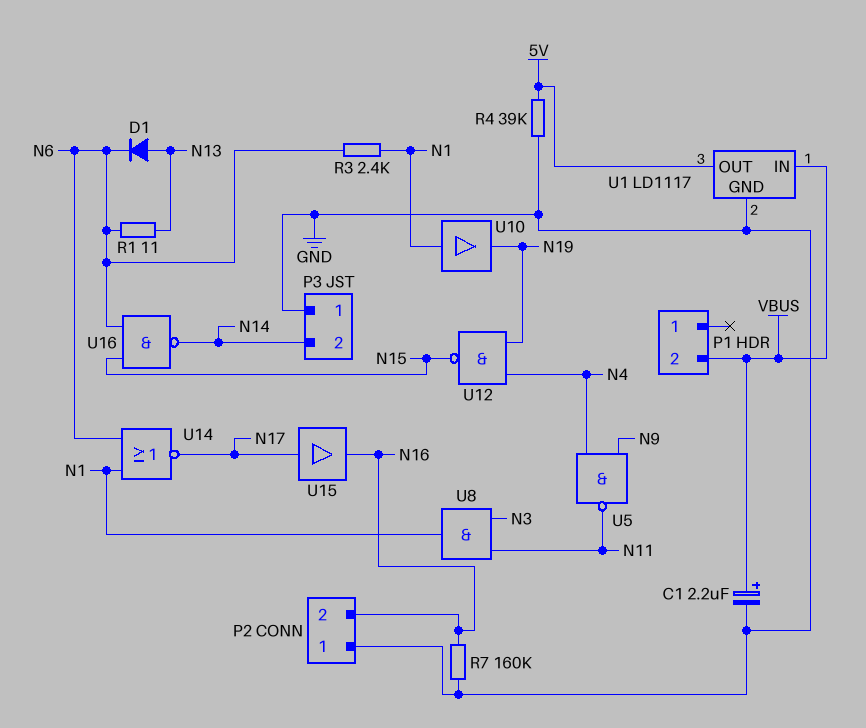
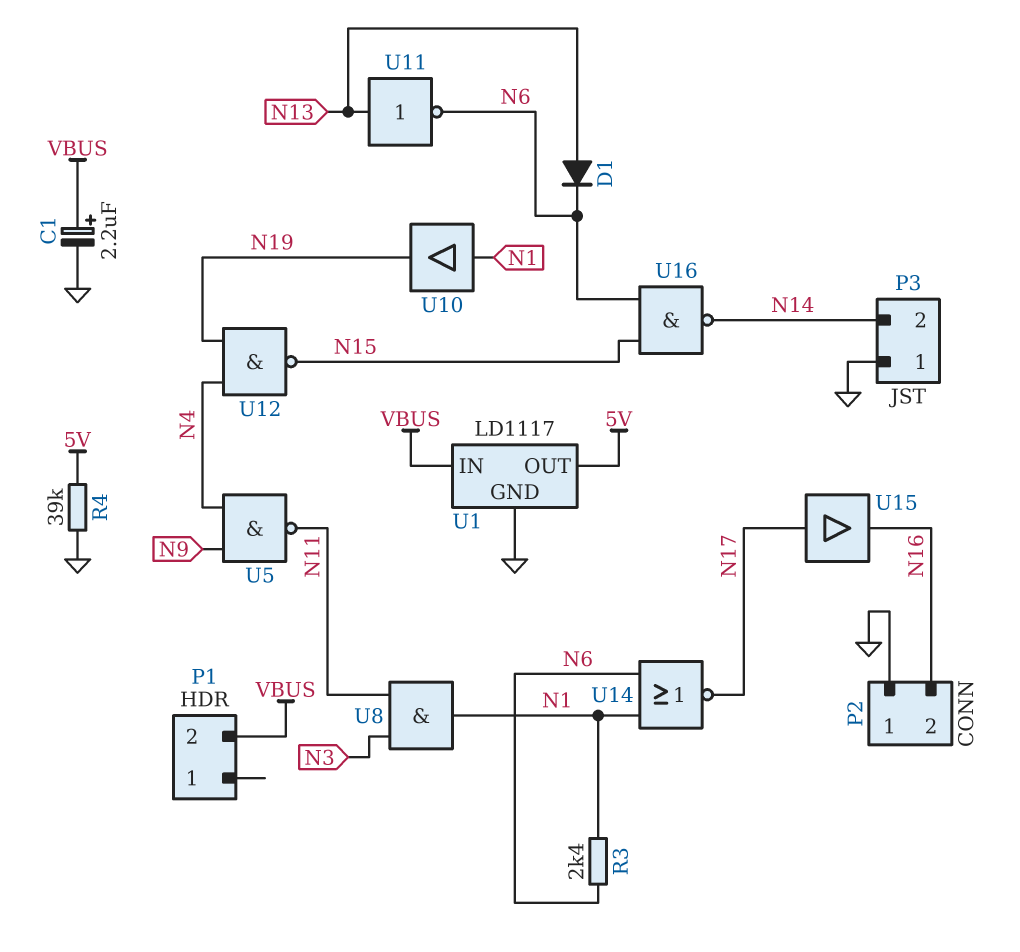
R1: 11 (N6, N13) -> none
R7: 160k (GND, N16) -> none
U11: none -> NOT (in N13, out N6)

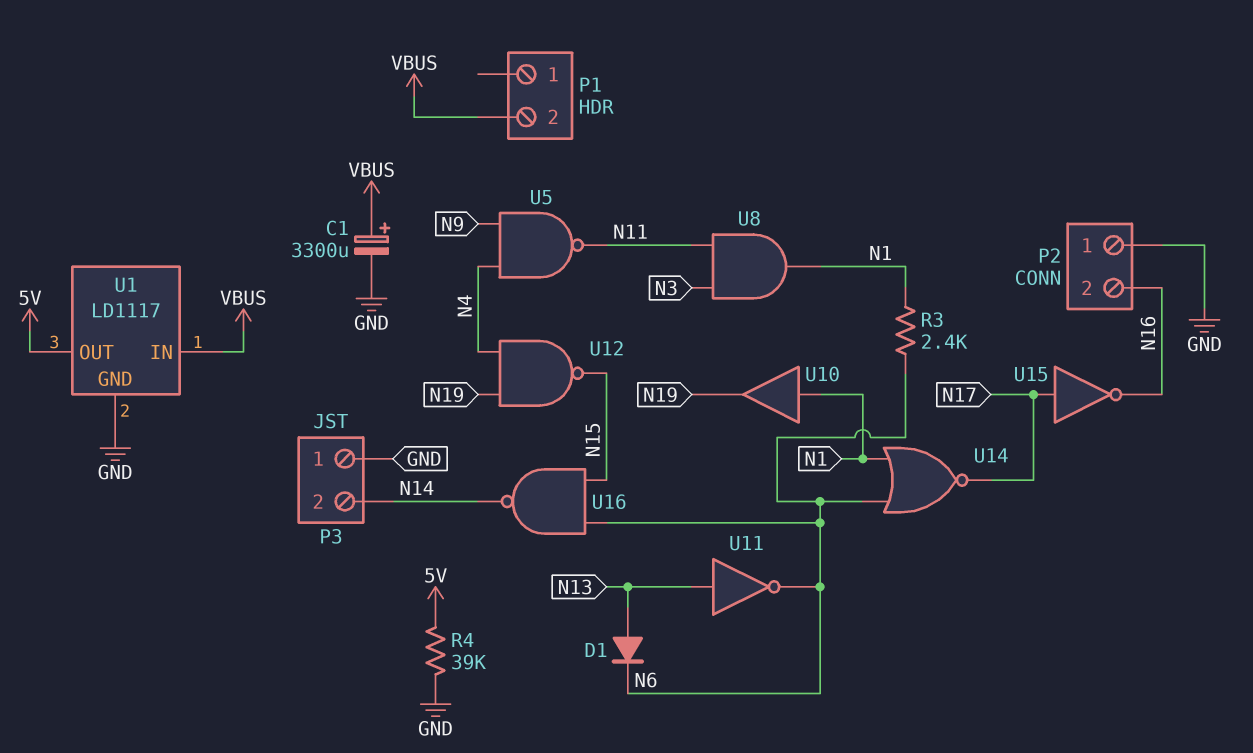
C1: 2.2uF (plus VBUS, minus GND) -> 3300uF (plus VBUS, minus GND)
U15: buffer (in N17, out N16) -> NOT (in N17, out N16)

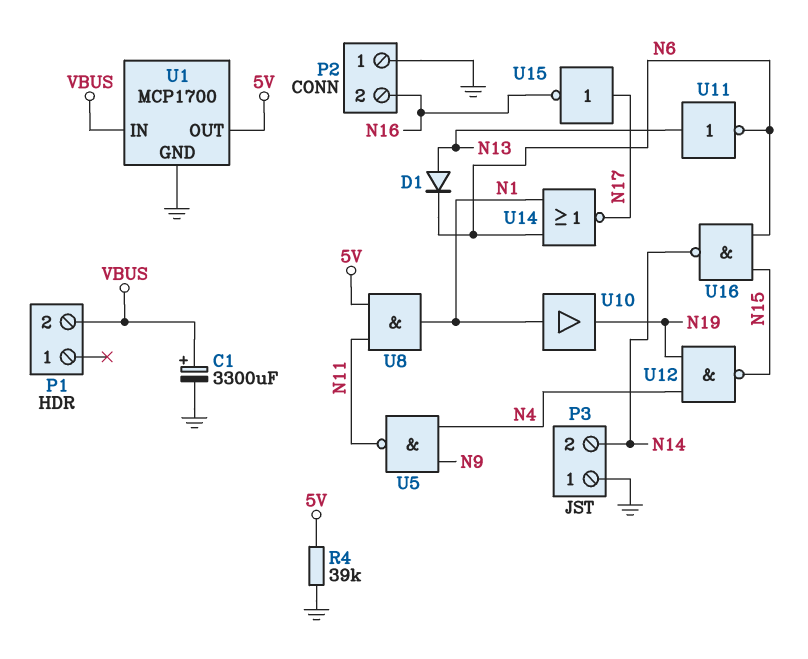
R3: 2.4k (N1, N6) -> none
U1: LD1117 -> MCP1700
U8: AND (in N3, in N11, out N1) -> AND (in 5V, in N11, out N1)

